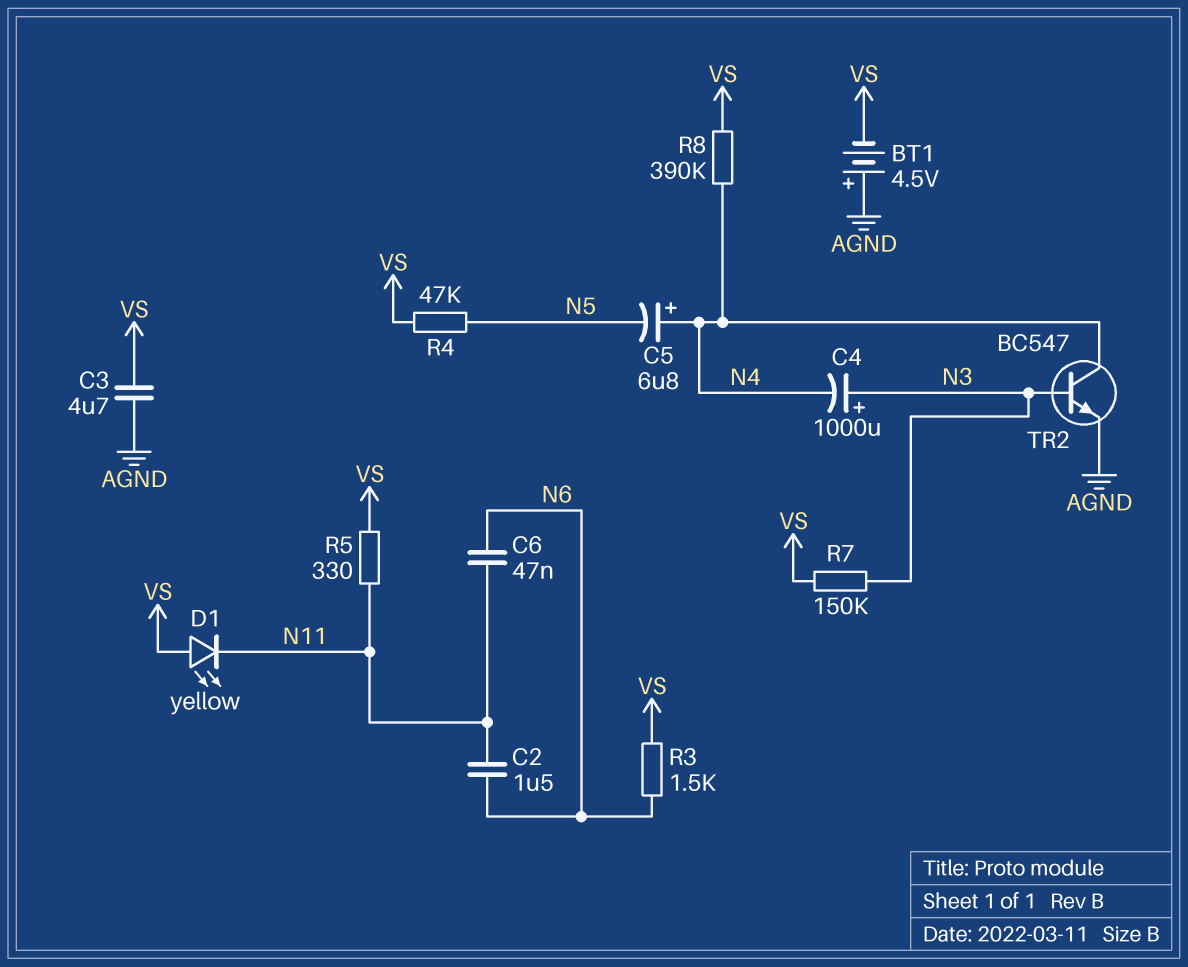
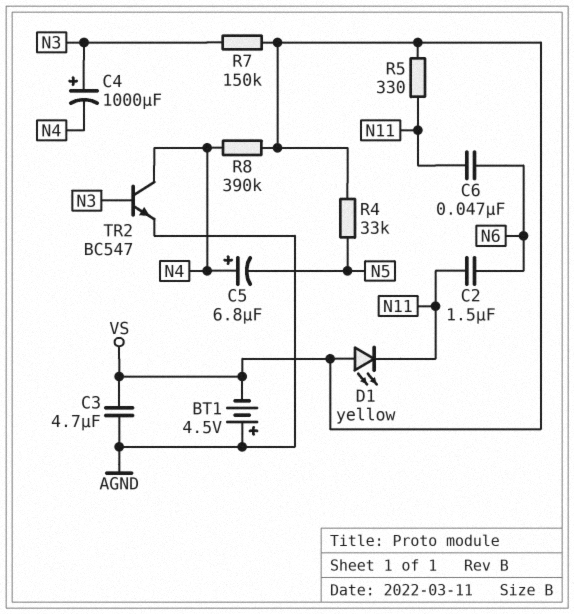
R3: 1.5k (N6, VS) -> none
R4: 47k (N5, VS) -> 33k (N5, VS)

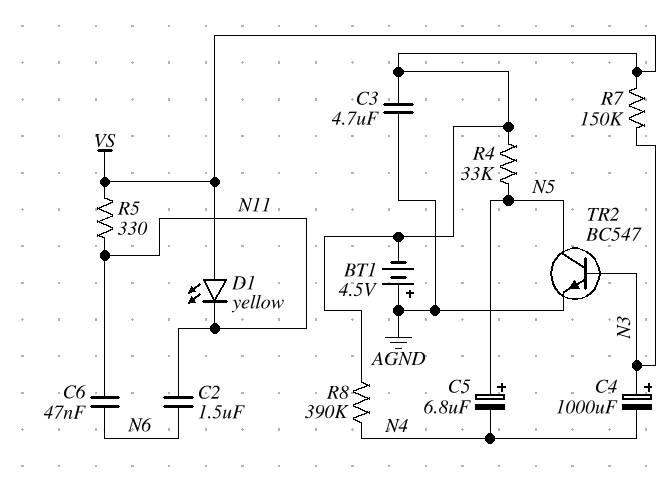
C5: 6.8uF (plus N4, minus N5) -> 6.8uF (plus N5, minus N4)
TR2: NPN BC547 (B N3, C N4, E AGND) -> NPN BC547 (B N3, C N5, E AGND)

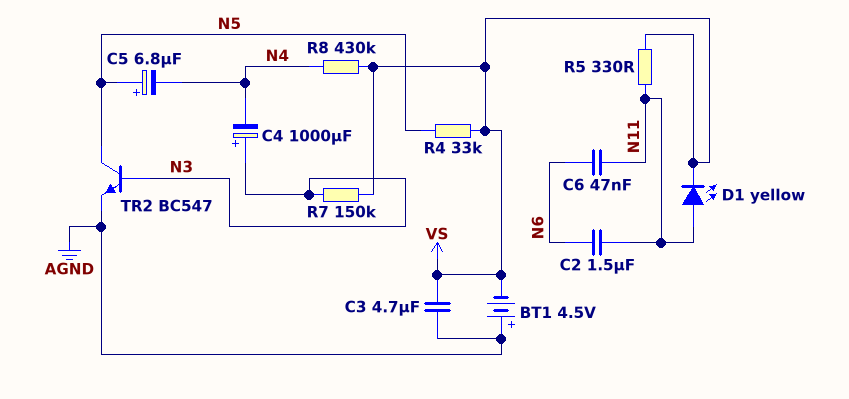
D1: LED yellow (A VS, K N11) -> LED yellow (A N11, K VS)
R8: 390k (N4, VS) -> 430k (N4, VS)

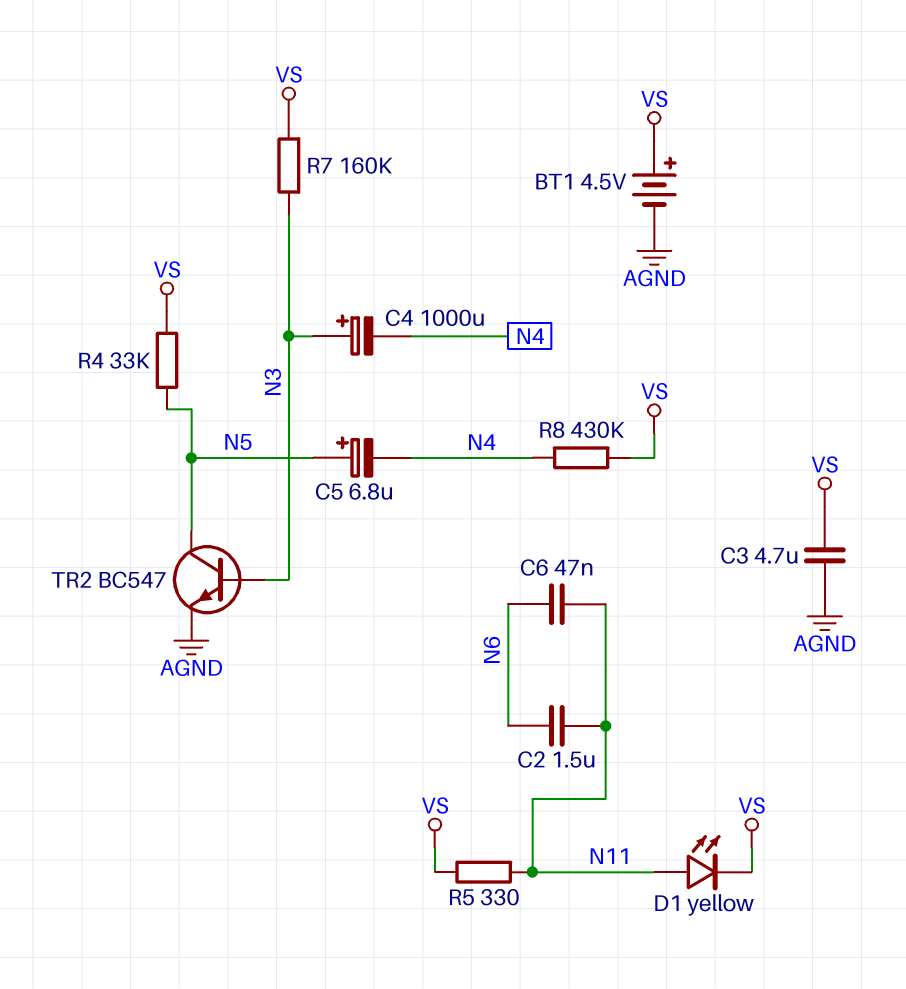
BT1: 4.5V (plus AGND, minus VS) -> 4.5V (plus VS, minus AGND)
R7: 150k (N3, VS) -> 160k (N3, VS)

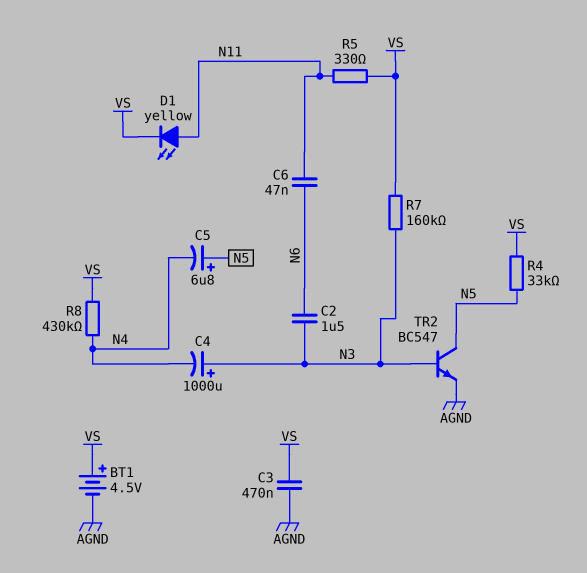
C2: 1.5uF (N6, N11) -> 1.5uF (N3, N6)
C3: 4.7uF (AGND, VS) -> 470nF (AGND, VS)

